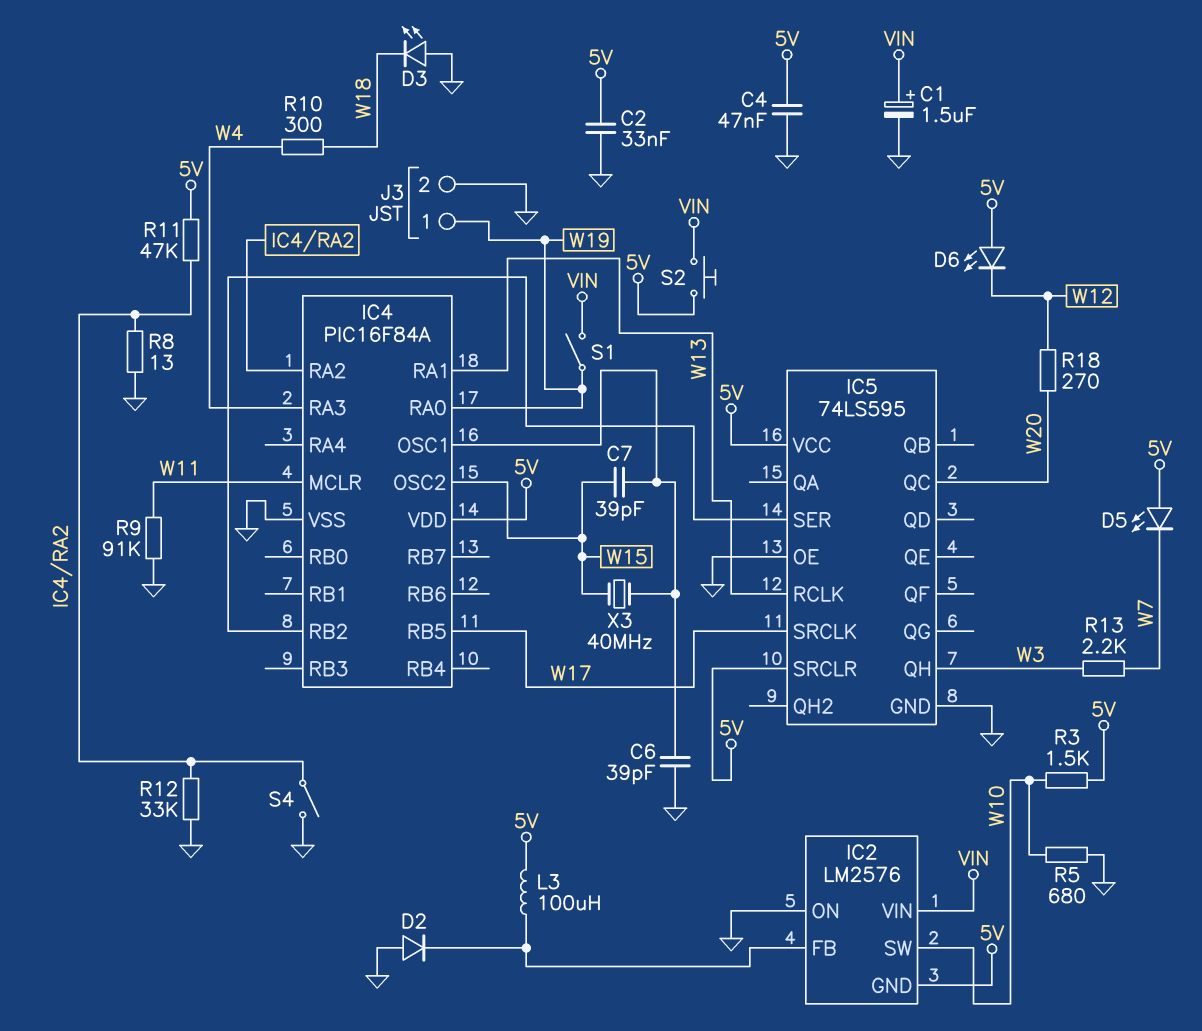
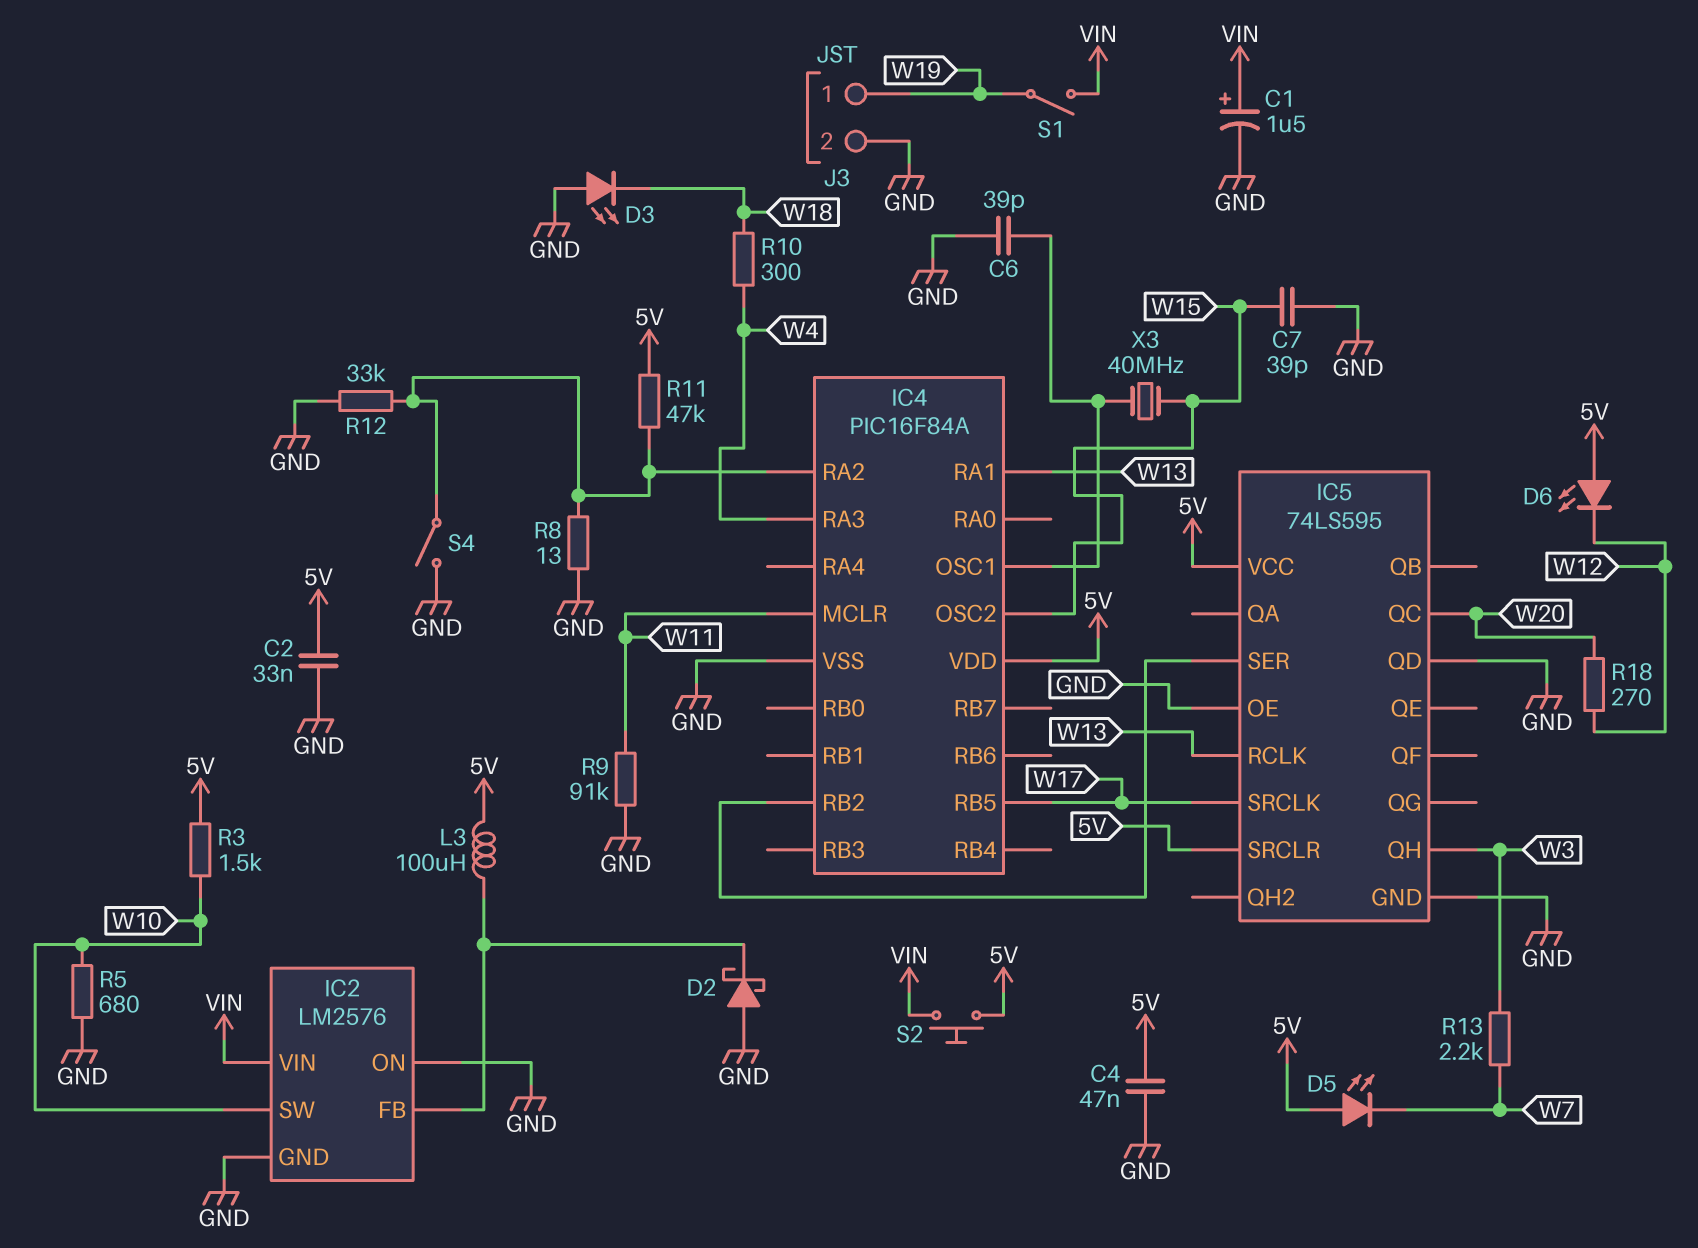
C7: 39pF (IC4/OSC1, W15) -> 39pF (GND, W15)
D2: diode (A GND, K IC2/FB) -> schottky (A GND, K IC2/FB)
IC2 pin GND: 5V -> GND
IC4 pin RA0: W19 -> none
IC5 pin QD: none -> GND

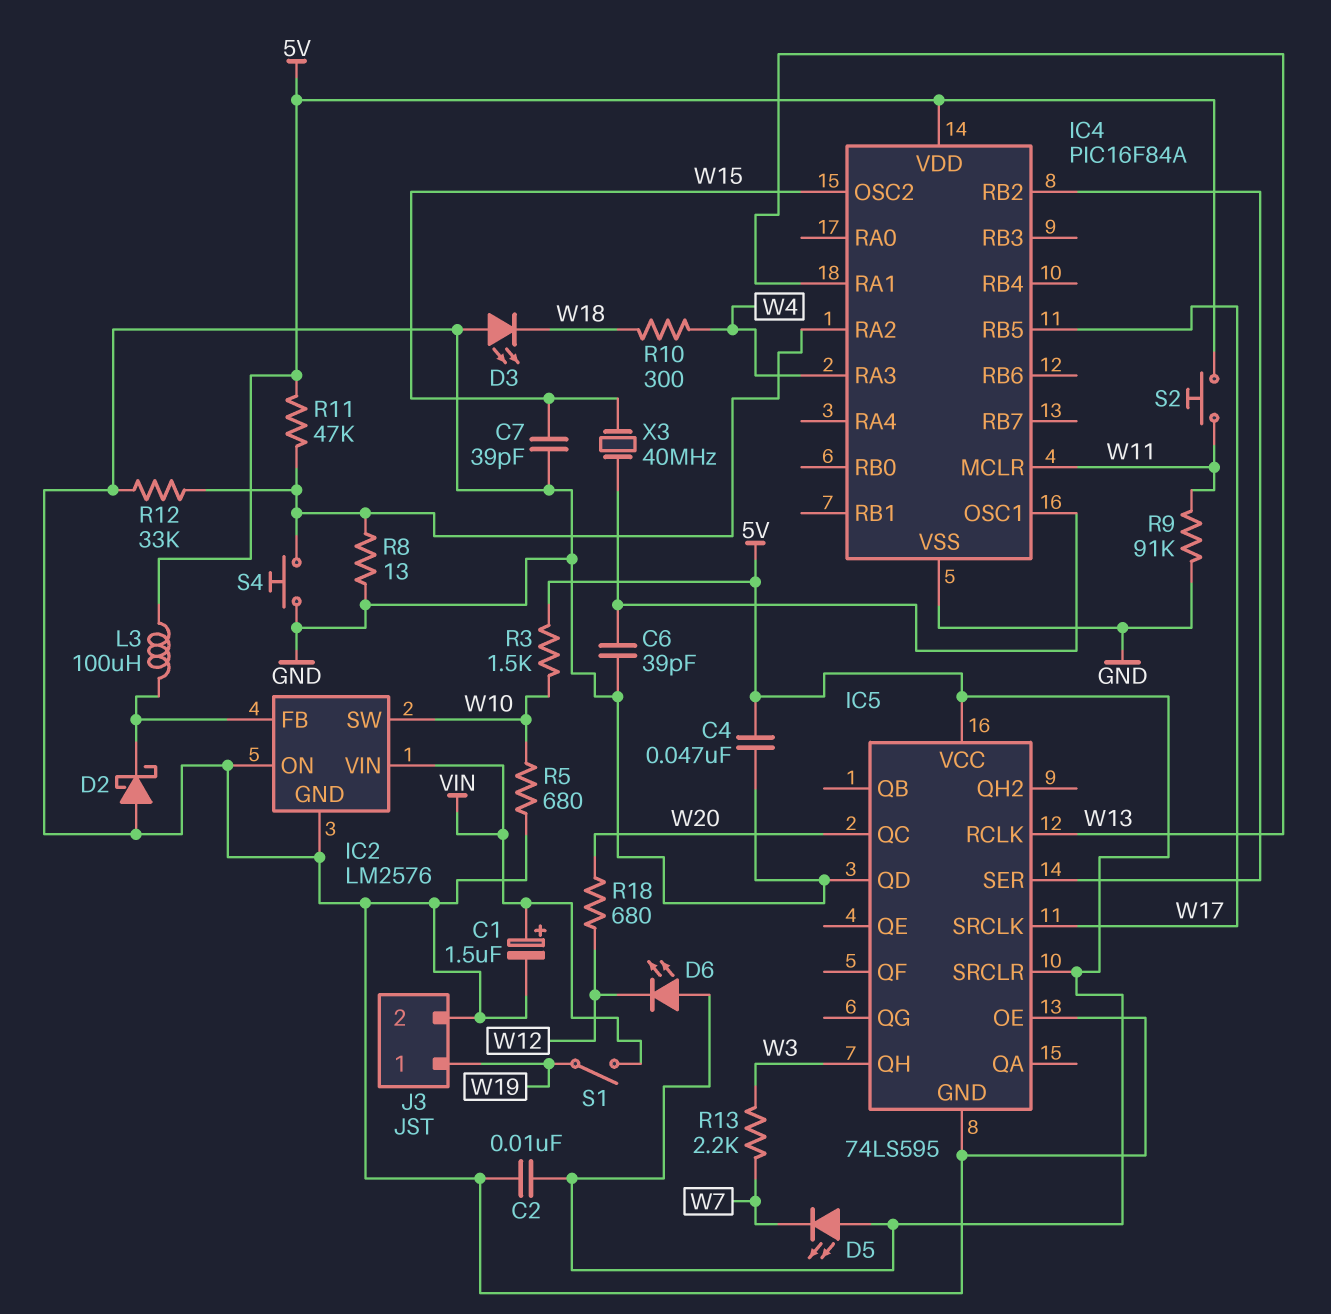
C2: 33nF (5V, GND) -> 10nF (5V, GND)
R18: 270 (W12, W20) -> 680 (W12, W20)
S2: button (5V, VIN) -> button (5V, W11)
S4: switch (GND, IC4/RA2) -> button (GND, IC4/RA2)

